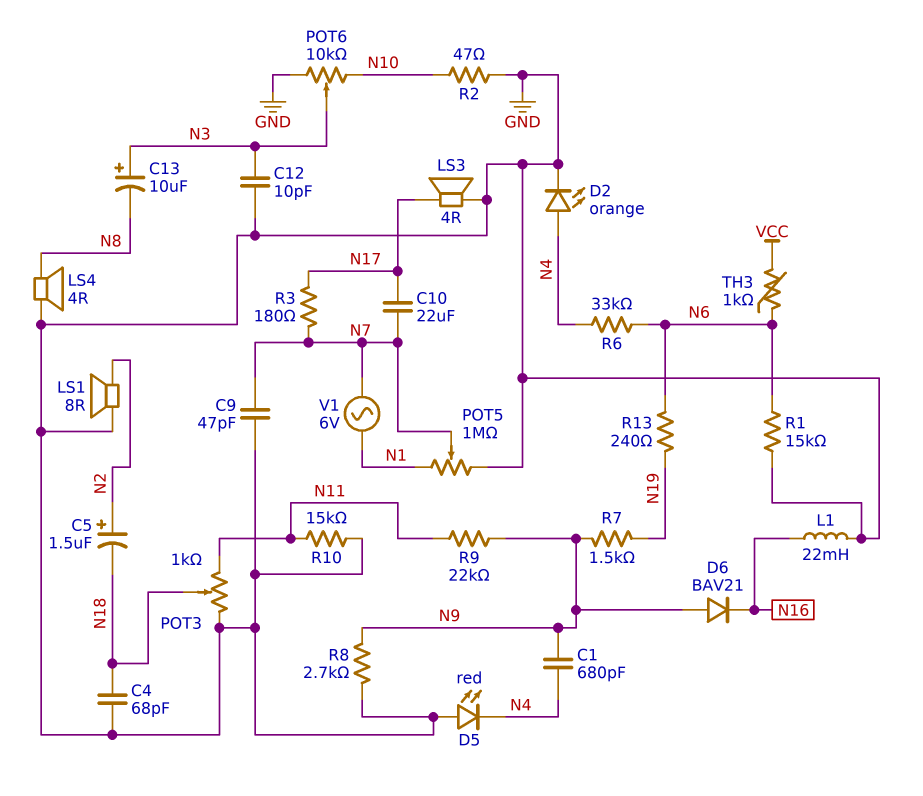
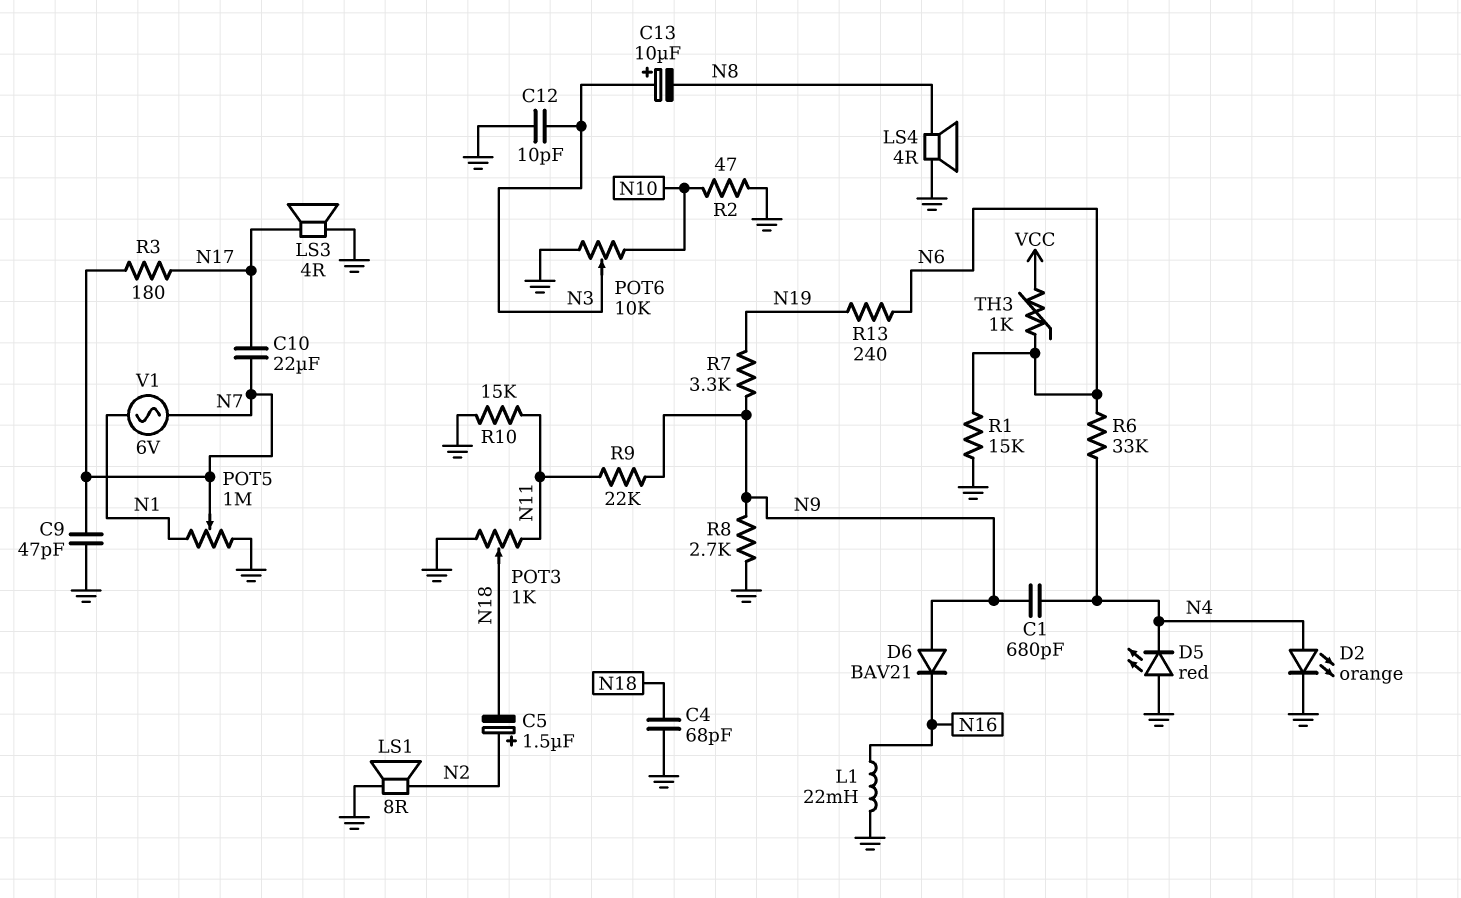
R7: 1.5k (N9, N19) -> 3.3k (N9, N19)

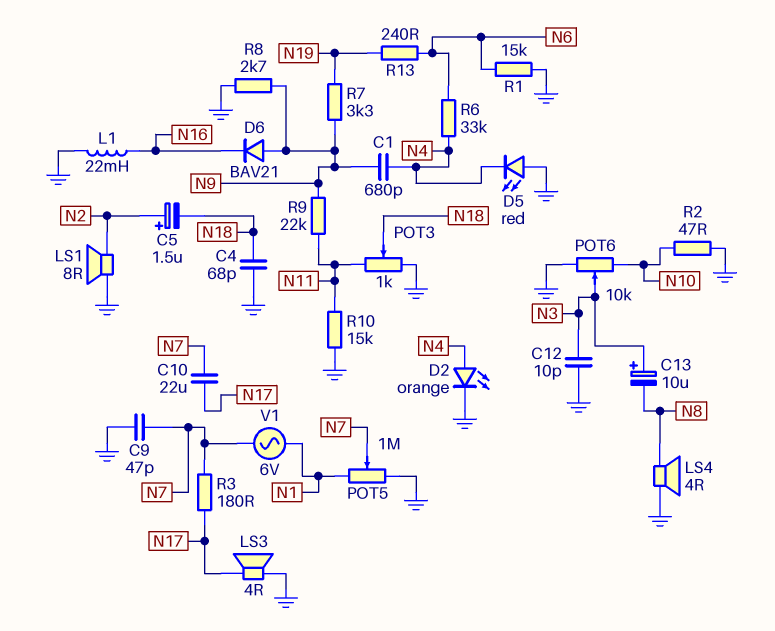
TH3: 1k (N6, VCC) -> none

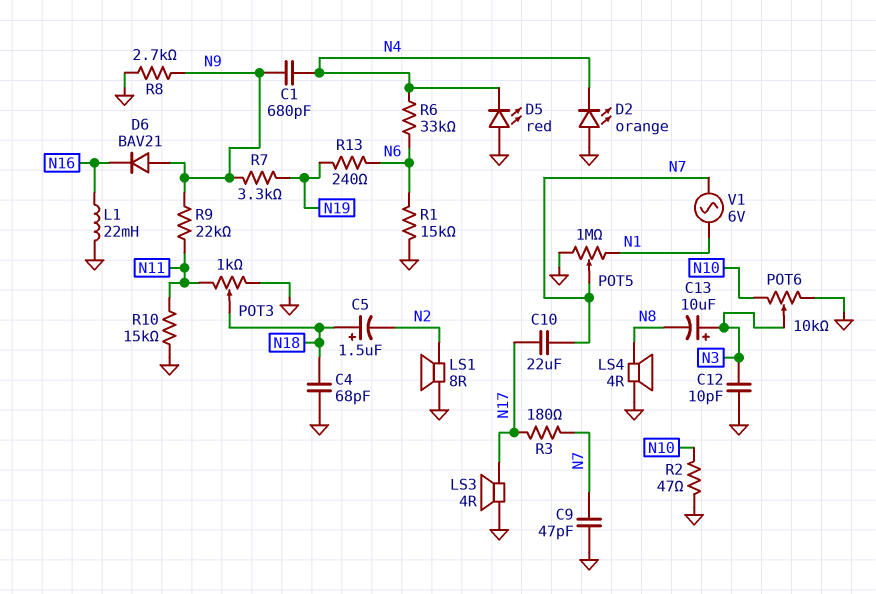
C5: 1.5uF (plus N2, minus N18) -> 1.5uF (plus N18, minus N2)
D2: LED orange (A N4, K GND) -> LED orange (A GND, K N4)

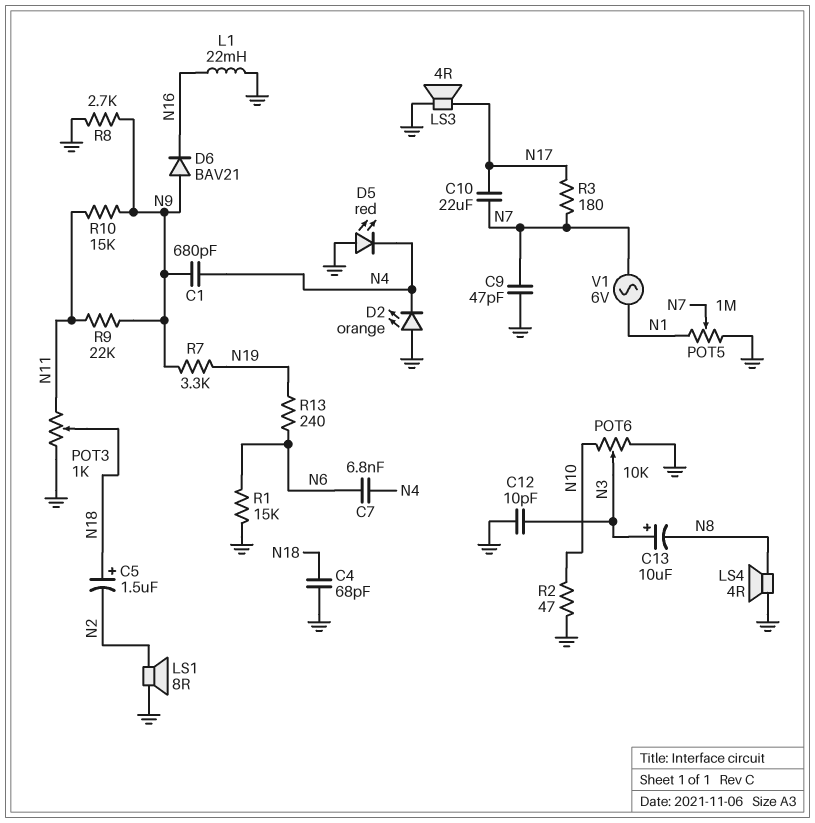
C7: none -> 6.8nF (N4, N6)
R6: 33k (N4, N6) -> none
R10: 15k (GND, N11) -> 15k (N9, N11)

